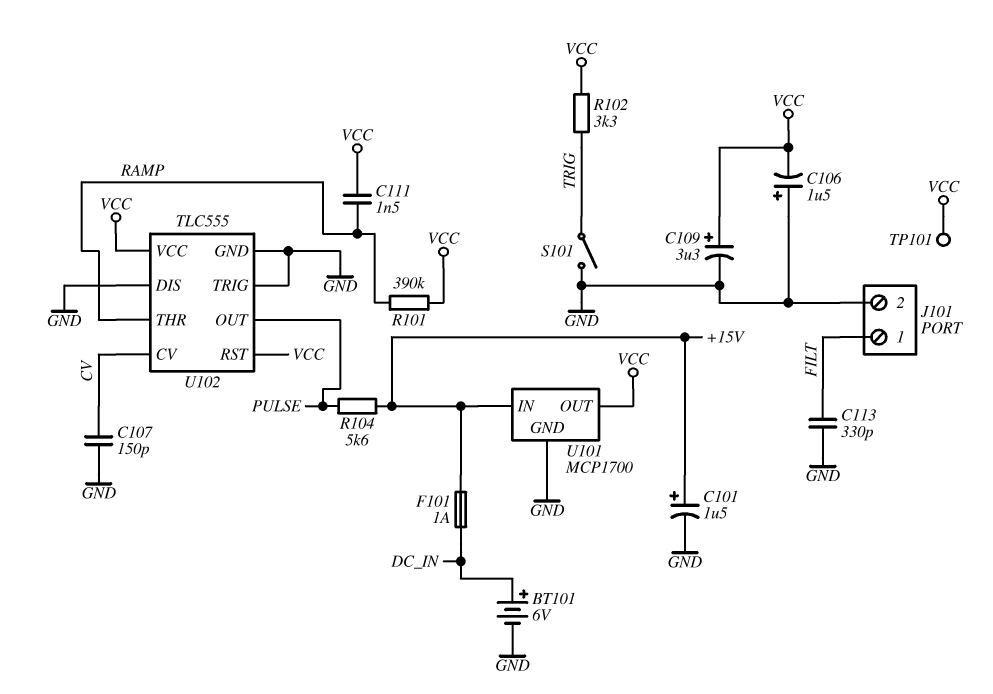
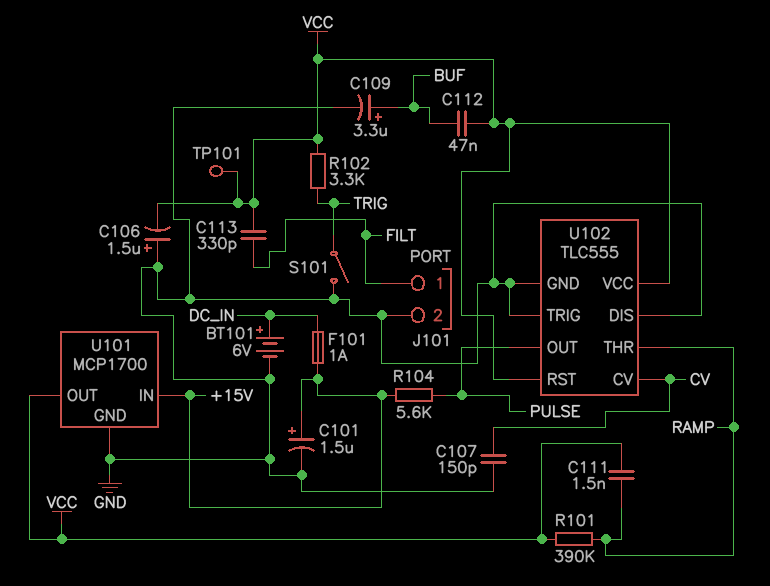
C109: 3.3uF (plus VCC, minus GND) -> 3.3uF (plus BUF, minus GND)
C112: none -> 47nF (BUF, VCC)
C113: 330pF (FILT, GND) -> 330pF (FILT, VCC)

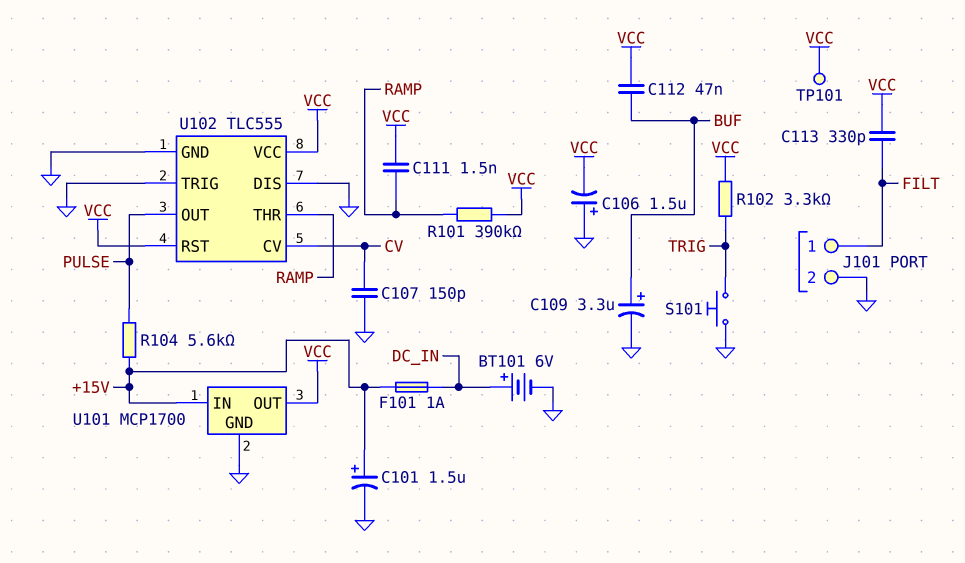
S101: switch (GND, TRIG) -> button (GND, TRIG)

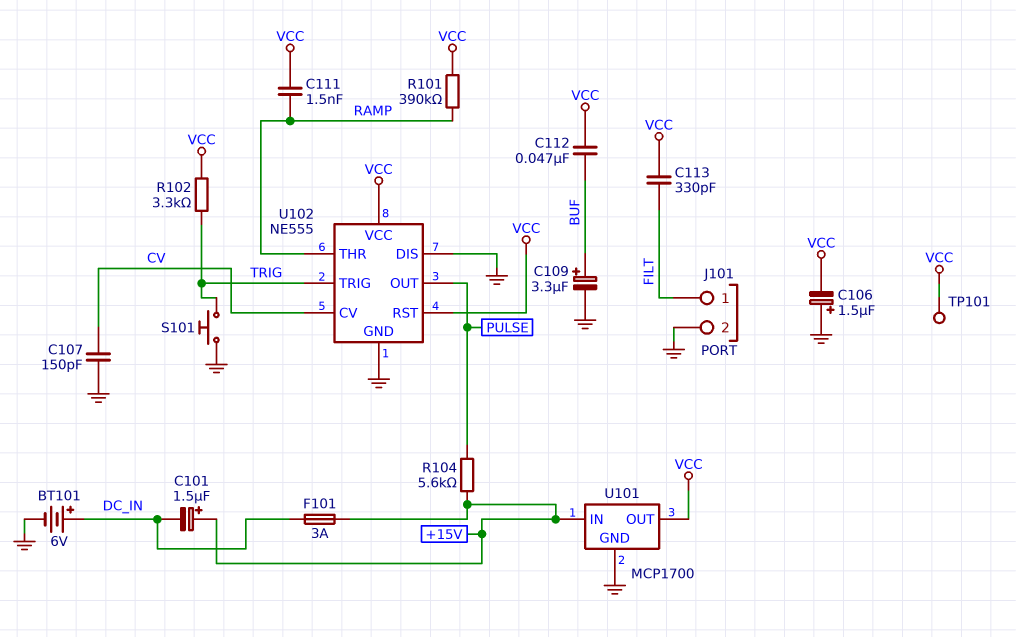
C101: 1.5uF (plus +15V, minus GND) -> 1.5uF (plus +15V, minus DC_IN)
F101: 1A (+15V, DC_IN) -> 3A (+15V, DC_IN)
U102: TLC555 -> NE555
U102 pin TRIG: GND -> TRIG

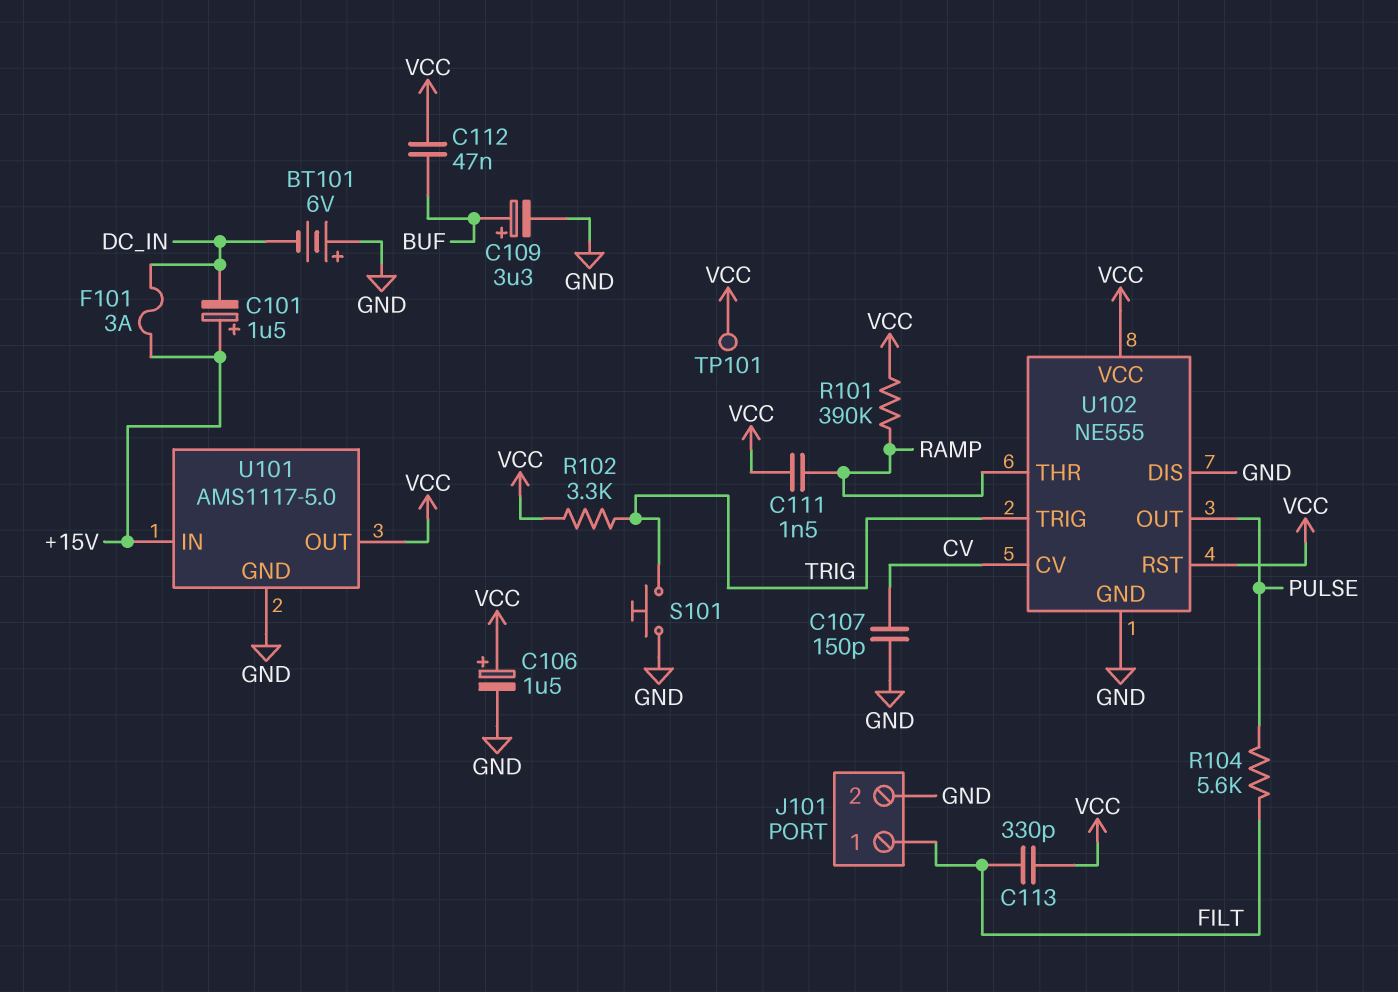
BT101: 6V (plus DC_IN, minus GND) -> 6V (plus GND, minus DC_IN)
C106: 1.5uF (plus GND, minus VCC) -> 1.5uF (plus VCC, minus GND)
R104: 5.6k (+15V, PULSE) -> 5.6k (FILT, PULSE)
U101: MCP1700 -> AMS1117-5.0

